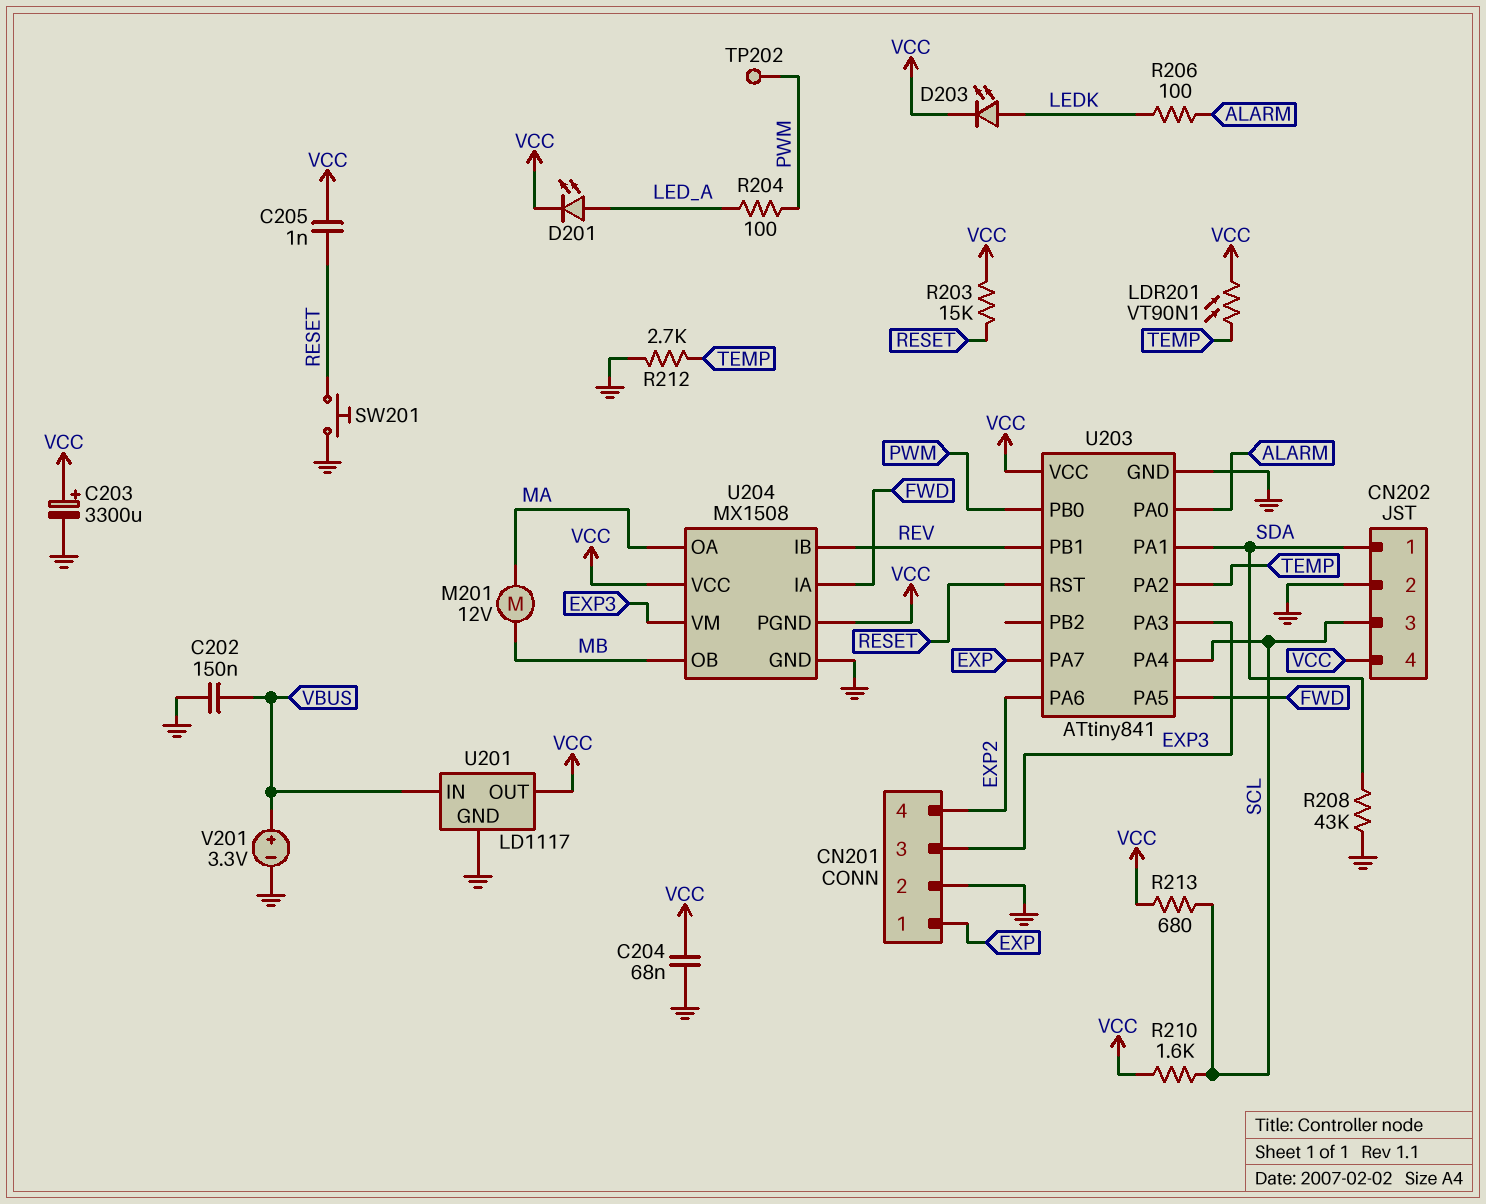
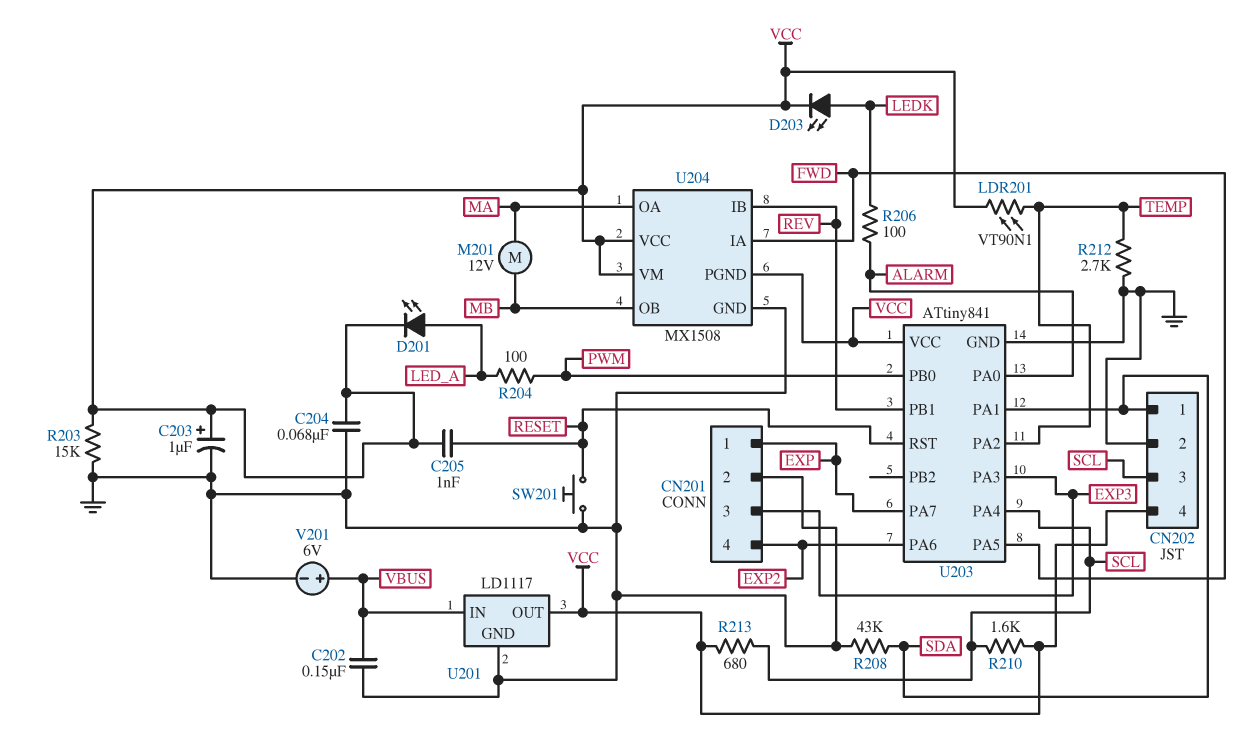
C203: 3300uF (plus VCC, minus GND) -> 1uF (plus VCC, minus GND)
R203: 15k (RESET, VCC) -> 15k (GND, VCC)
TP202: test point (PWM) -> none
U204 pin VM: EXP3 -> VCC
V201: 3.3V (plus VBUS, minus GND) -> 6V (plus VBUS, minus GND)

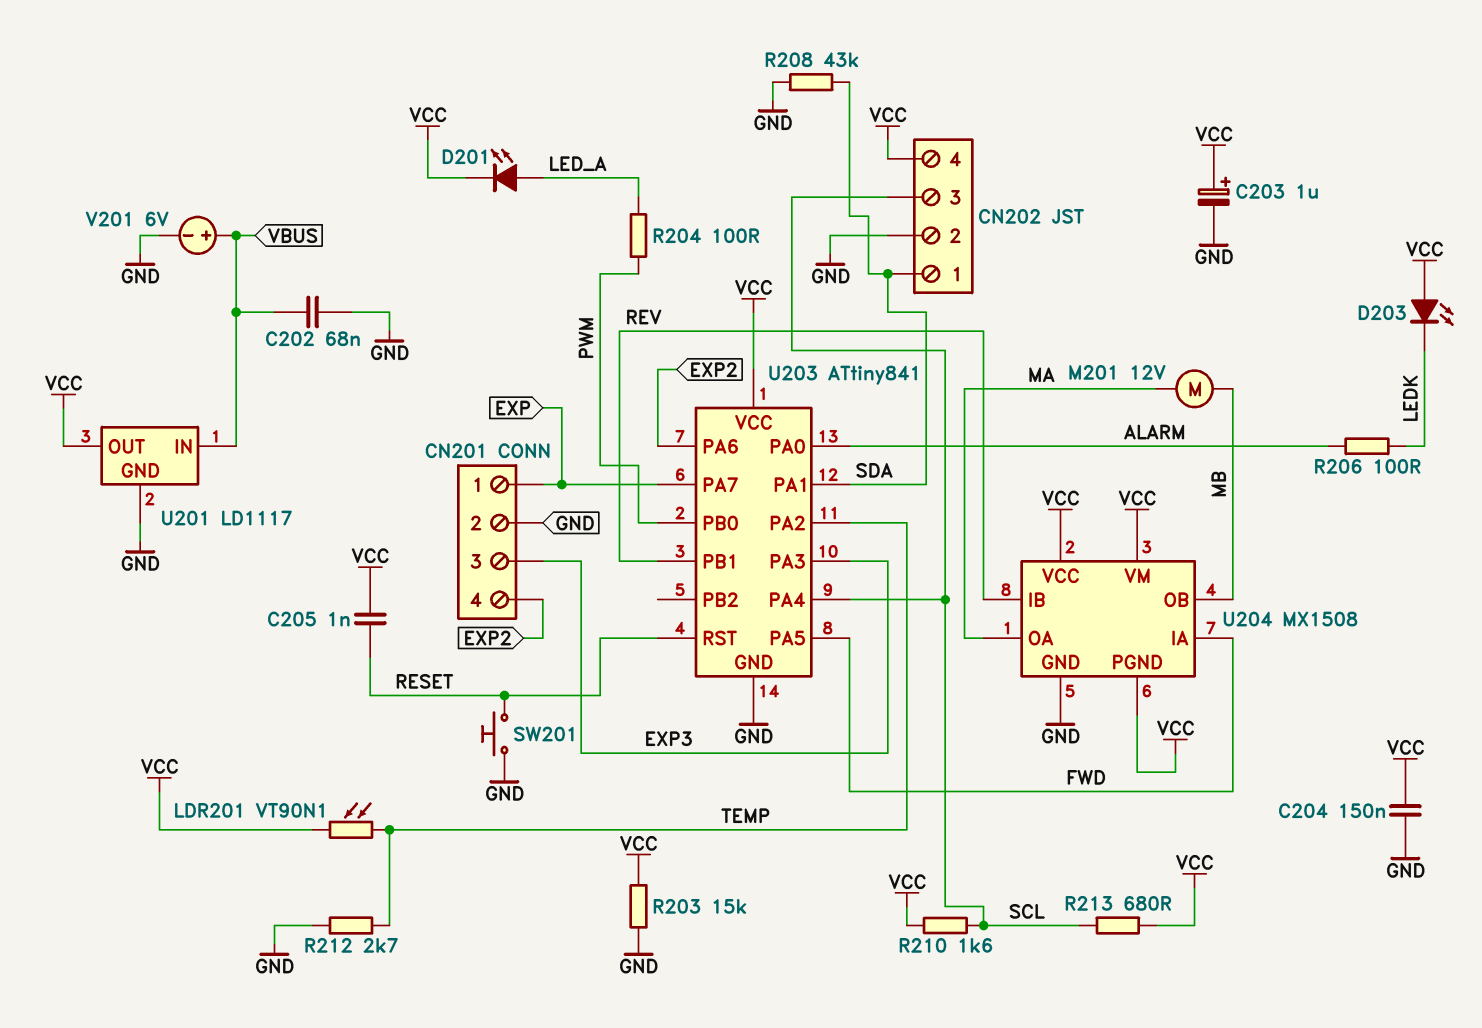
C202: 150nF (GND, VBUS) -> 68nF (GND, VBUS)
C204: 68nF (GND, VCC) -> 150nF (GND, VCC)
D203: LED (A LEDK, K VCC) -> LED (A VCC, K LEDK)

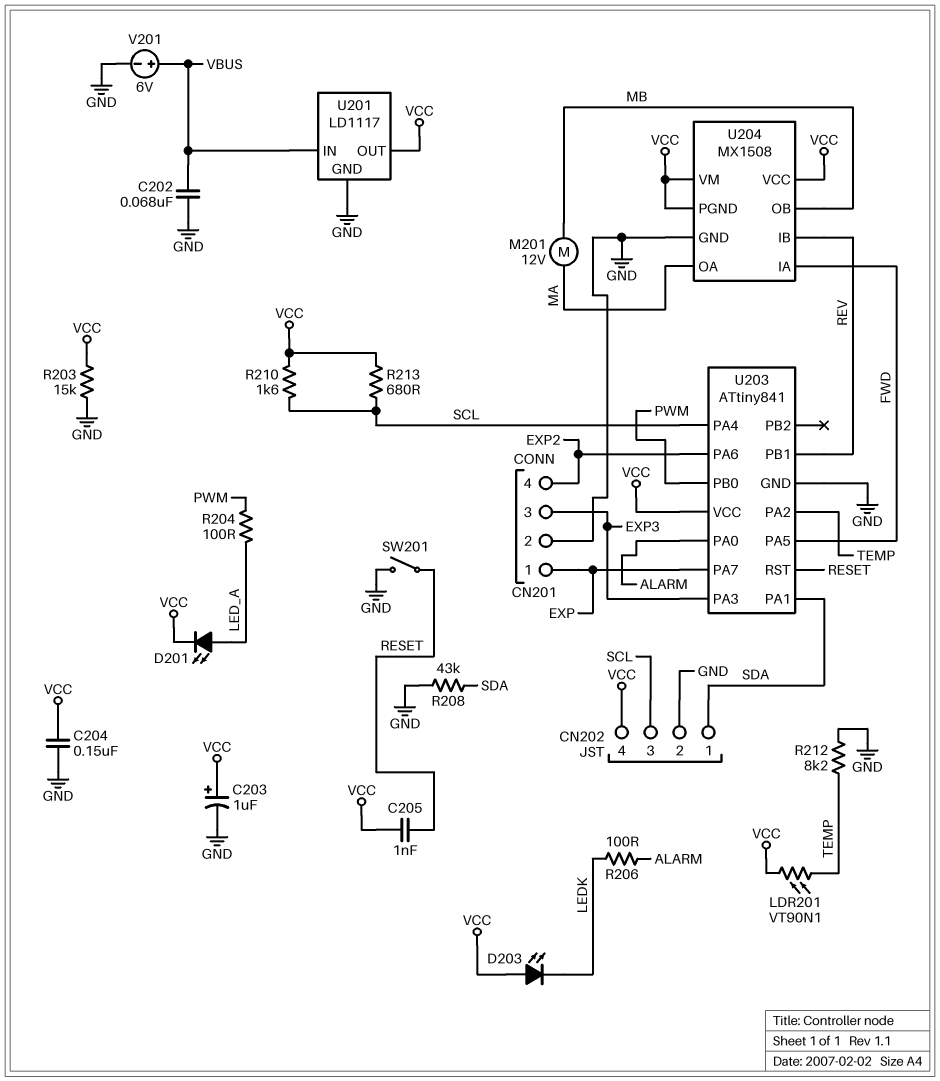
R212: 2.7k (GND, TEMP) -> 8.2k (GND, TEMP)
SW201: button (GND, RESET) -> switch (GND, RESET)

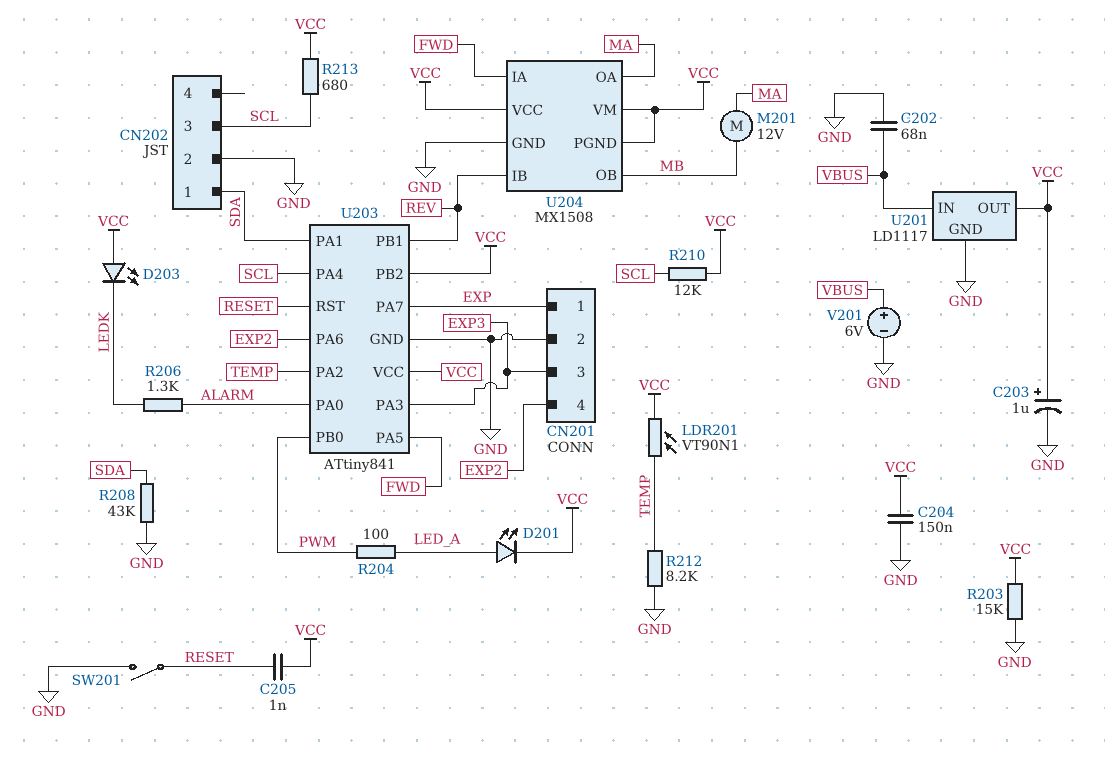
CN202 pin 4: VCC -> none
R206: 100 (ALARM, LEDK) -> 1.3k (ALARM, LEDK)
R210: 1.6k (SCL, VCC) -> 12k (SCL, VCC)
U203 pin PB2: none -> VCC

